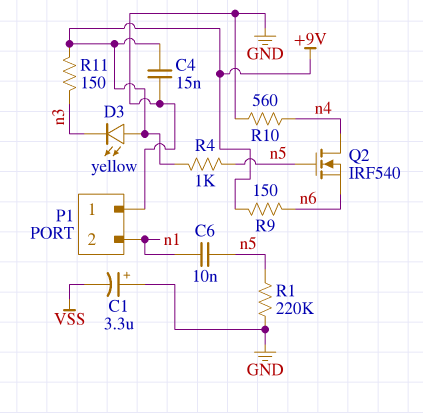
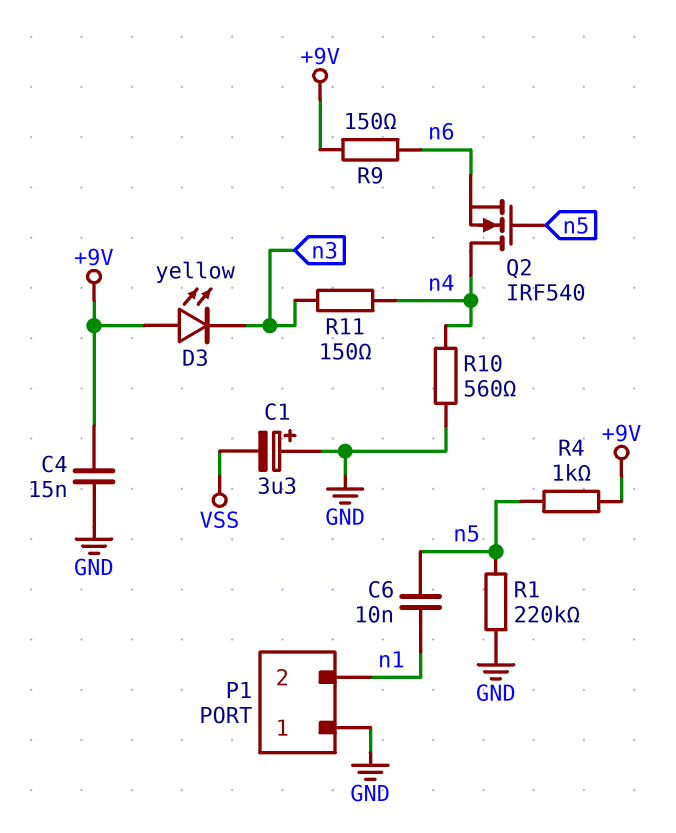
R11: 150 (+9V, n3) -> 150 (n3, n4)

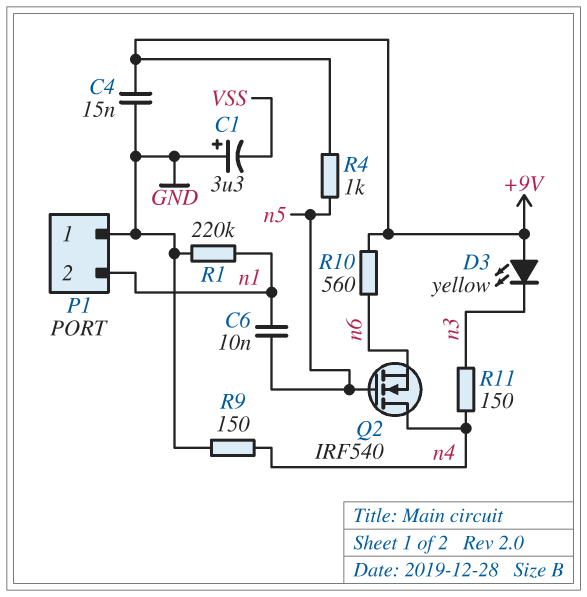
R1: 220k (GND, n5) -> 220k (GND, n1)
R9: 150 (+9V, n6) -> 150 (GND, n4)
R10: 560 (GND, n4) -> 560 (+9V, n6)

